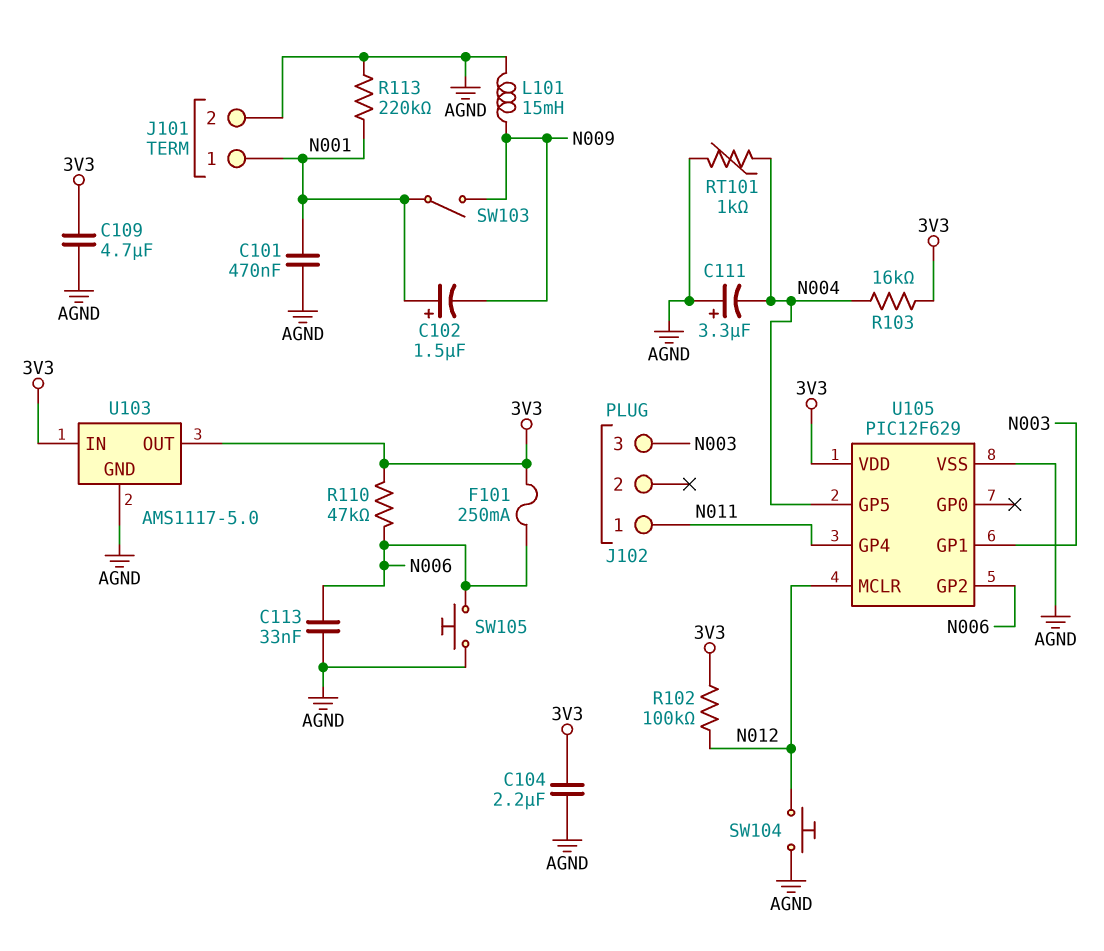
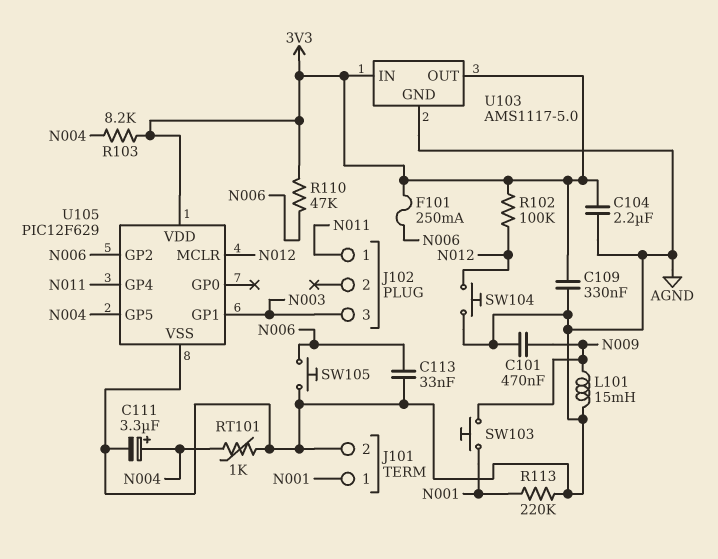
C101: 470nF (AGND, N001) -> 470nF (AGND, N009)
C102: 1.5uF (plus N001, minus N009) -> none
C109: 4.7uF (3V3, AGND) -> 330nF (3V3, AGND)
C111: 3.3uF (plus AGND, minus N004) -> 3.3uF (plus N004, minus AGND)
R103: 16k (3V3, N004) -> 8.2k (3V3, N004)
SW103: switch (N001, N009) -> button (N001, N009)

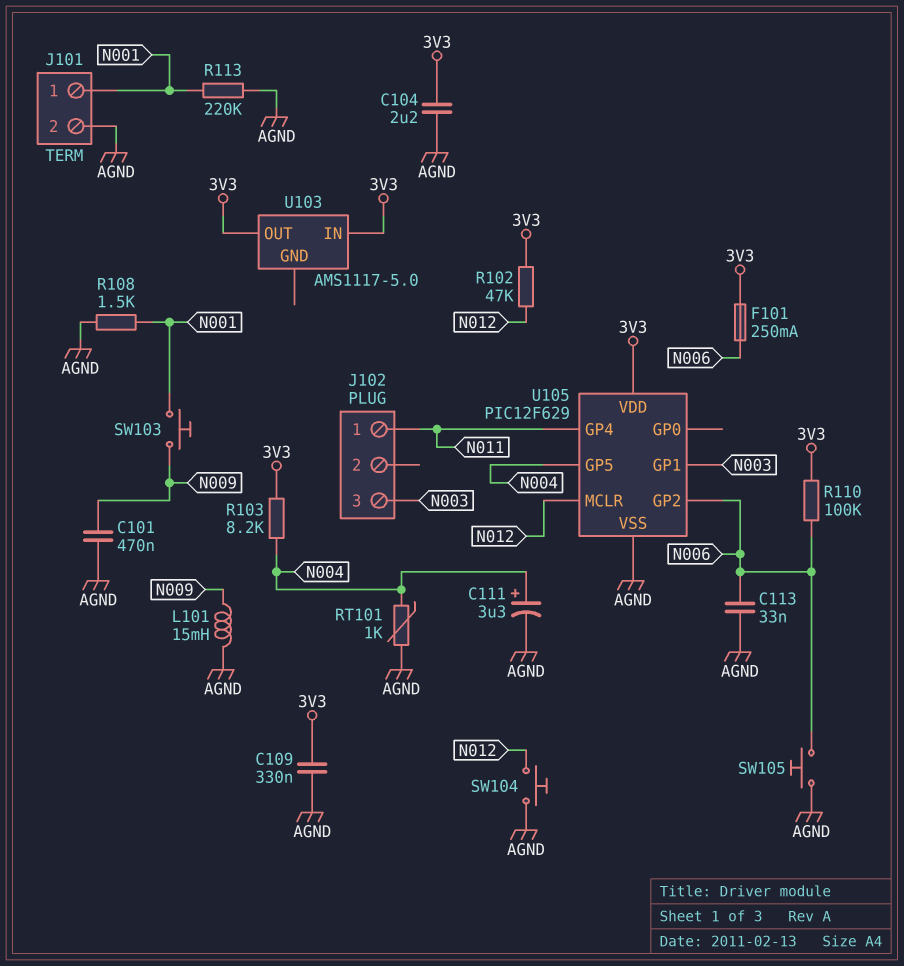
R102: 100k (3V3, N012) -> 47k (3V3, N012)
R108: none -> 1.5k (AGND, N001)
R110: 47k (3V3, N006) -> 100k (3V3, N006)
U103 pin GND: AGND -> none

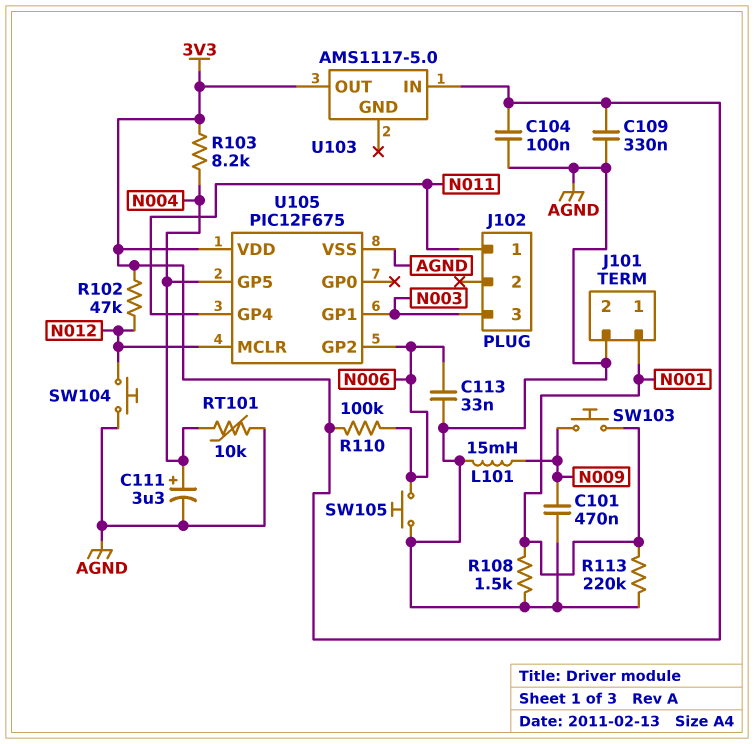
C104: 2.2uF (3V3, AGND) -> 100nF (3V3, AGND)
F101: 250mA (3V3, N006) -> none
RT101: 1k (AGND, N004) -> 10k (AGND, N004)
U105: PIC12F629 -> PIC12F675

